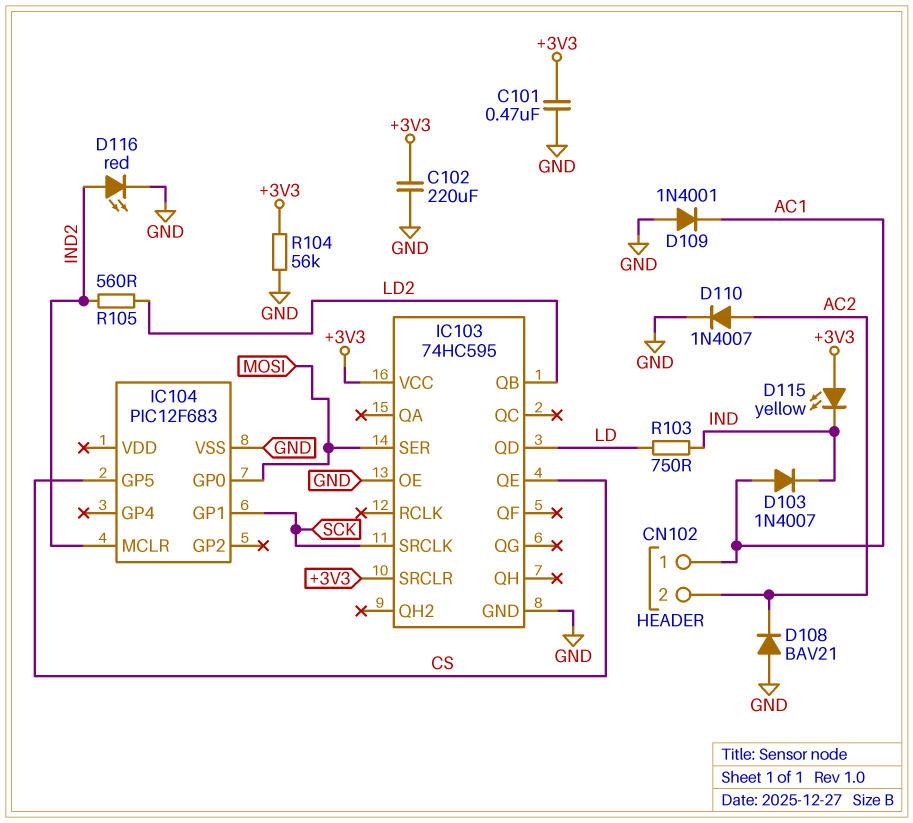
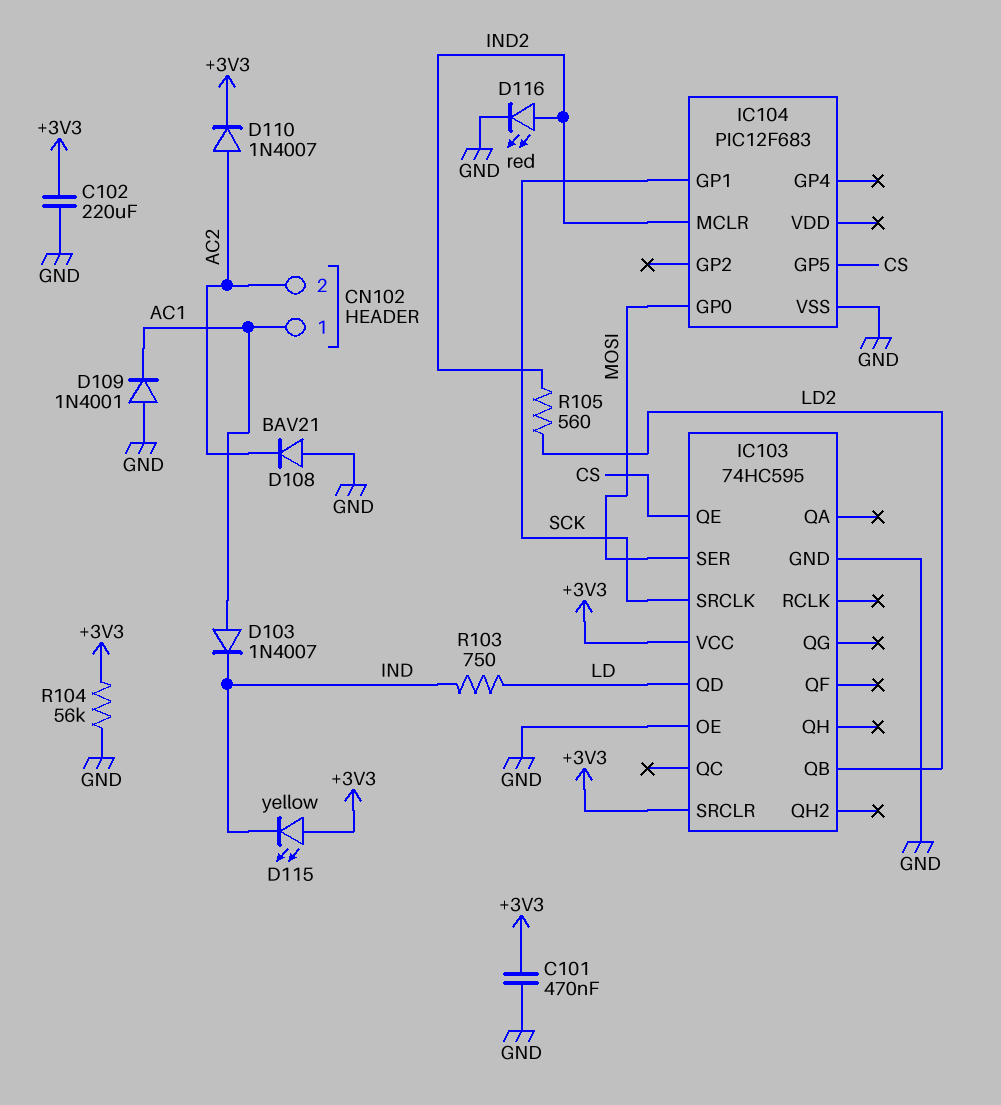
D110: diode 1N4007 (A AC2, K GND) -> diode 1N4007 (A AC2, K +3V3)

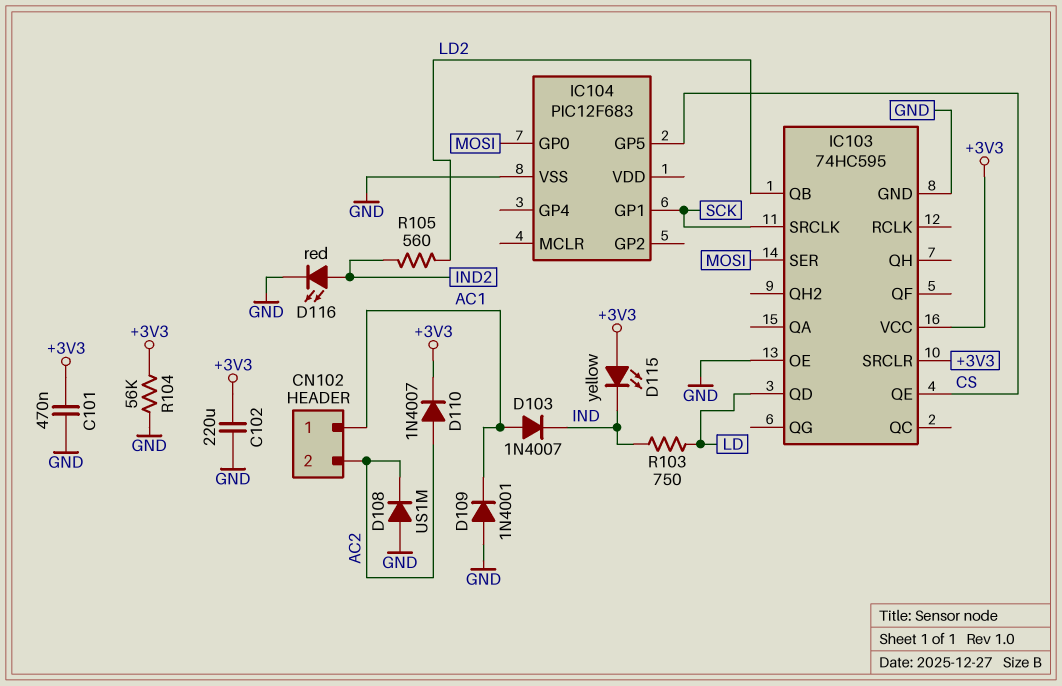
D108: diode BAV21 (A GND, K AC2) -> diode US1M (A GND, K AC2)
IC104 pin MCLR: IND2 -> none

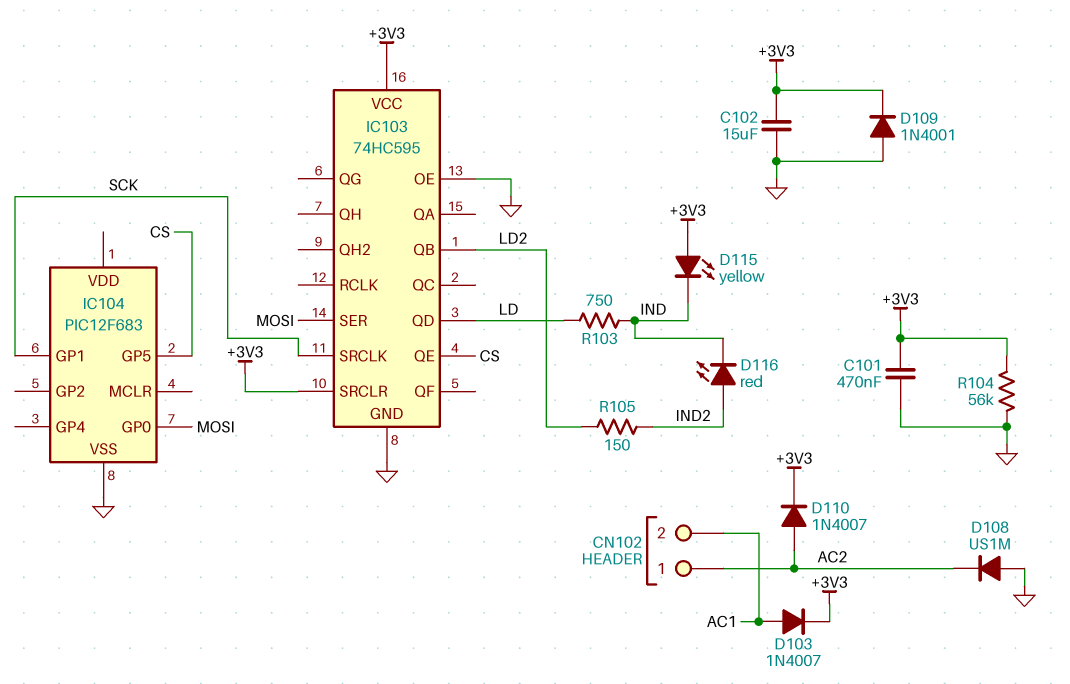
C102: 220uF (+3V3, GND) -> 15uF (+3V3, GND)
CN102 pin 1: AC1 -> AC2
CN102 pin 2: AC2 -> AC1
D103: diode 1N4007 (A AC1, K IND) -> diode 1N4007 (A AC1, K +3V3)
D109: diode 1N4001 (A GND, K AC1) -> diode 1N4001 (A GND, K +3V3)
D116: LED red (A IND2, K GND) -> LED red (A IND2, K IND)
R105: 560 (IND2, LD2) -> 150 (IND2, LD2)

